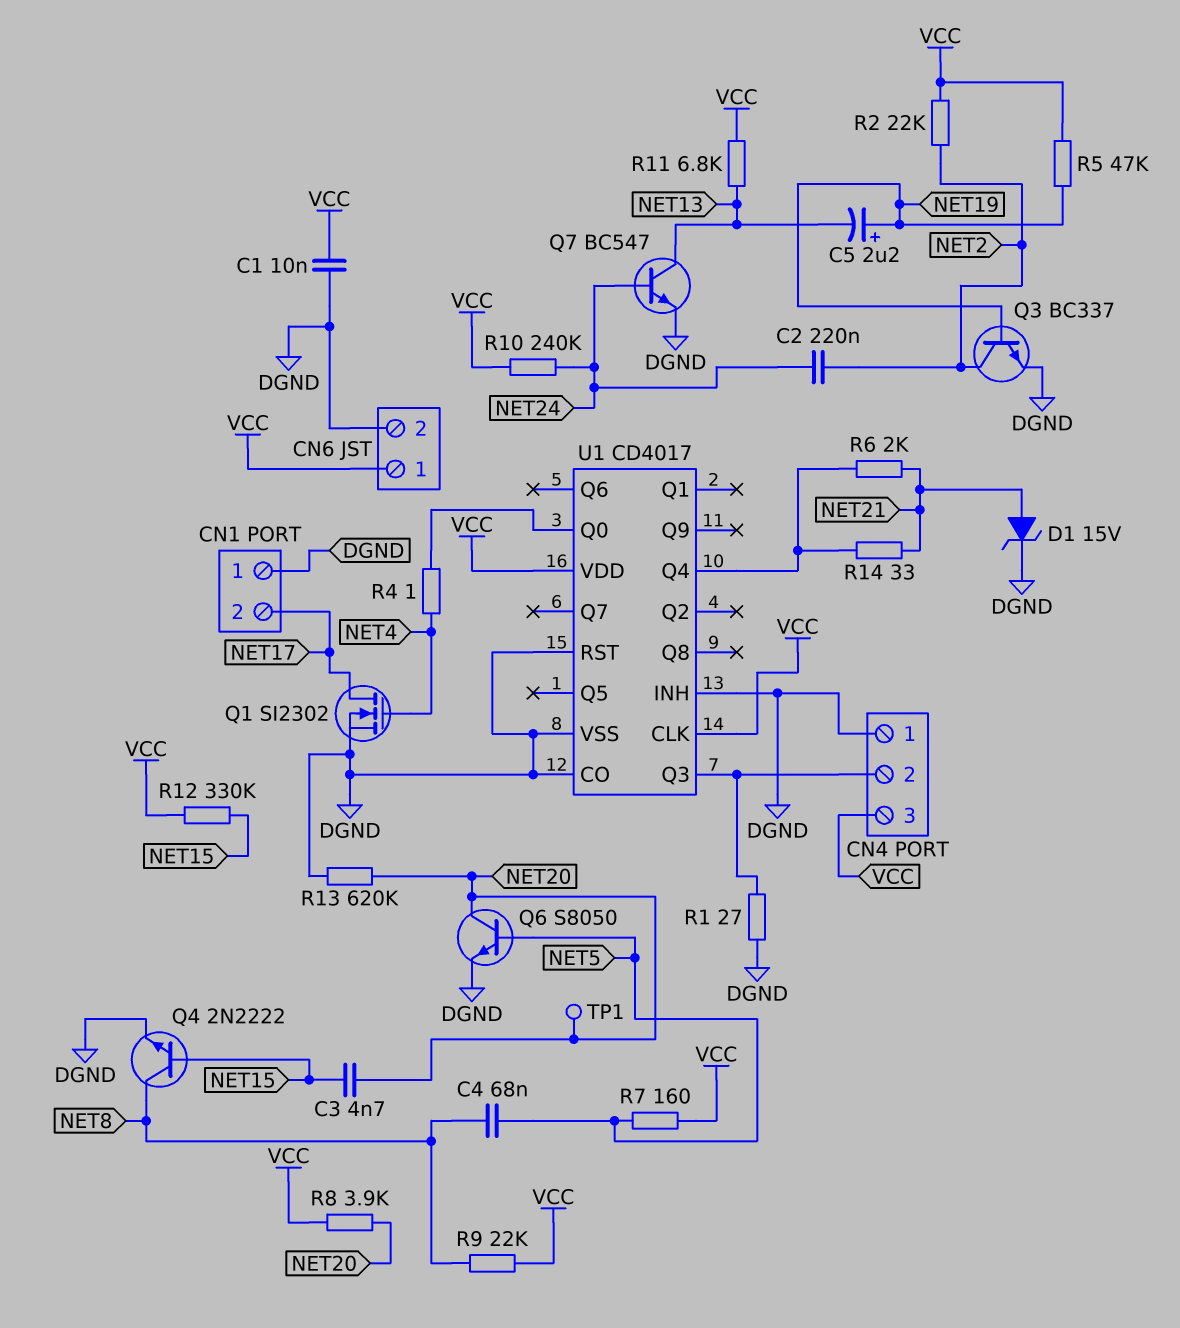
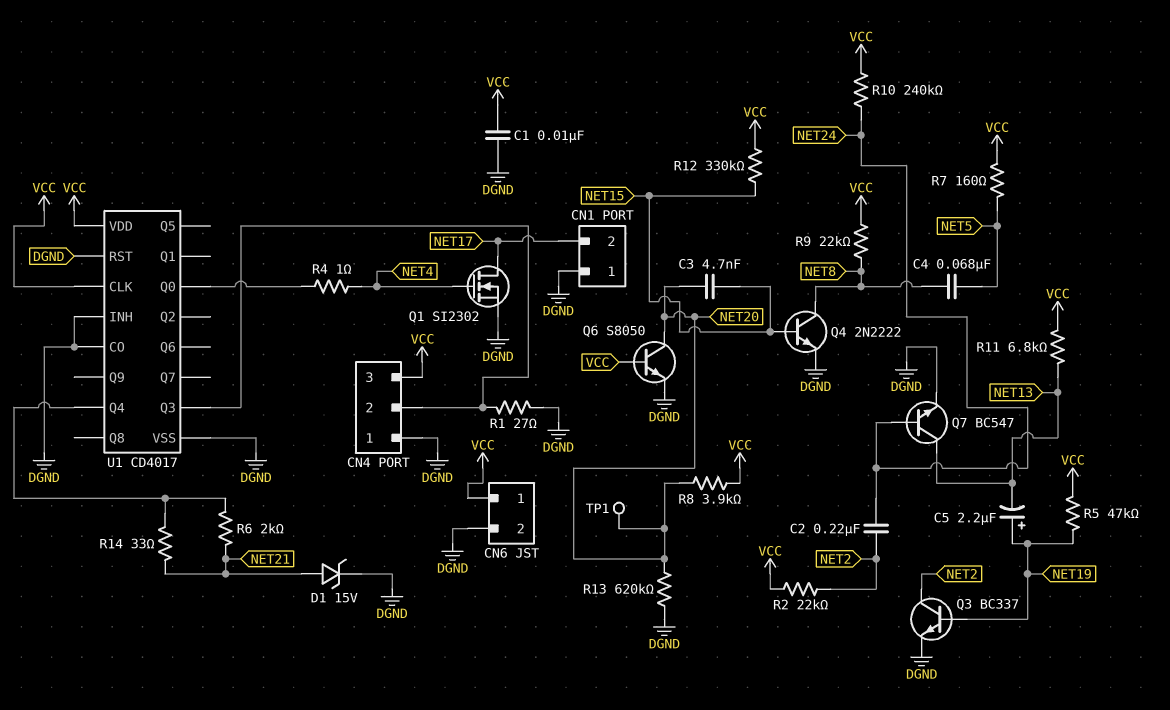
Q6: NPN S8050 (B NET5, C NET20, E DGND) -> NPN S8050 (B VCC, C NET20, E DGND)

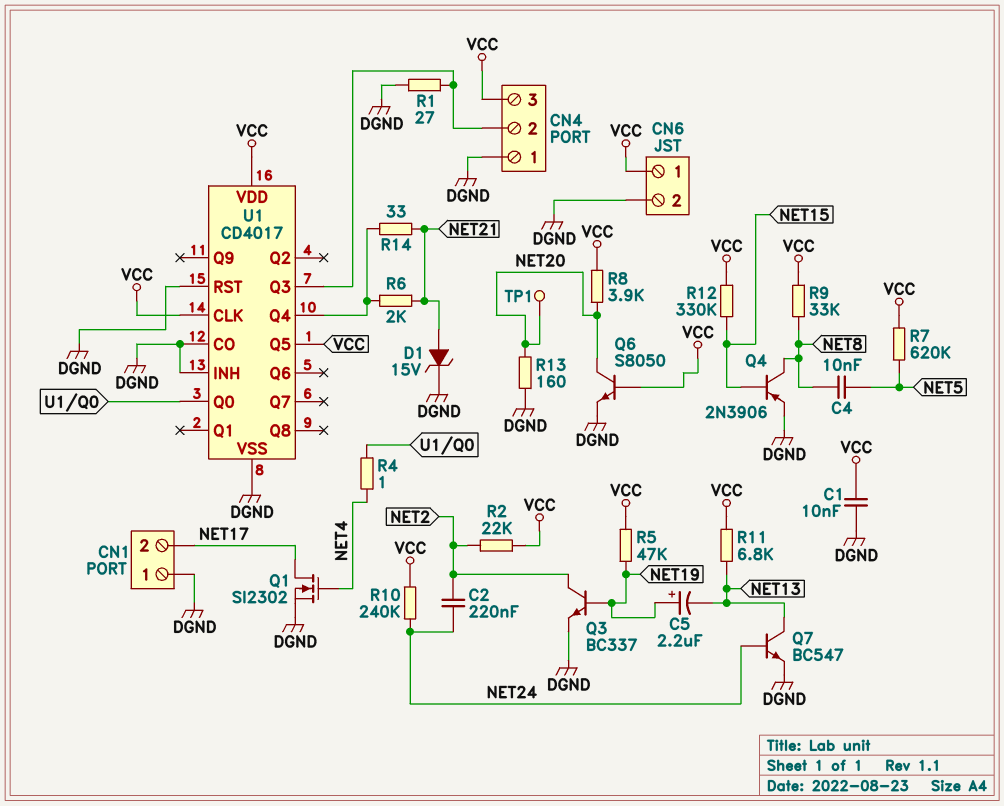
C3: 4.7nF (NET15, NET20) -> none
C4: 68nF (NET5, NET8) -> 10nF (NET5, NET8)
Q4: NPN 2N2222 (B NET15, C NET8, E DGND) -> PNP 2N3906 (B NET15, C NET8, E DGND)
R7: 160 (NET5, VCC) -> 620k (NET5, VCC)
R9: 22k (NET8, VCC) -> 33k (NET8, VCC)
R13: 620k (DGND, NET20) -> 160 (DGND, NET20)
U1 pin Q5: none -> VCC

